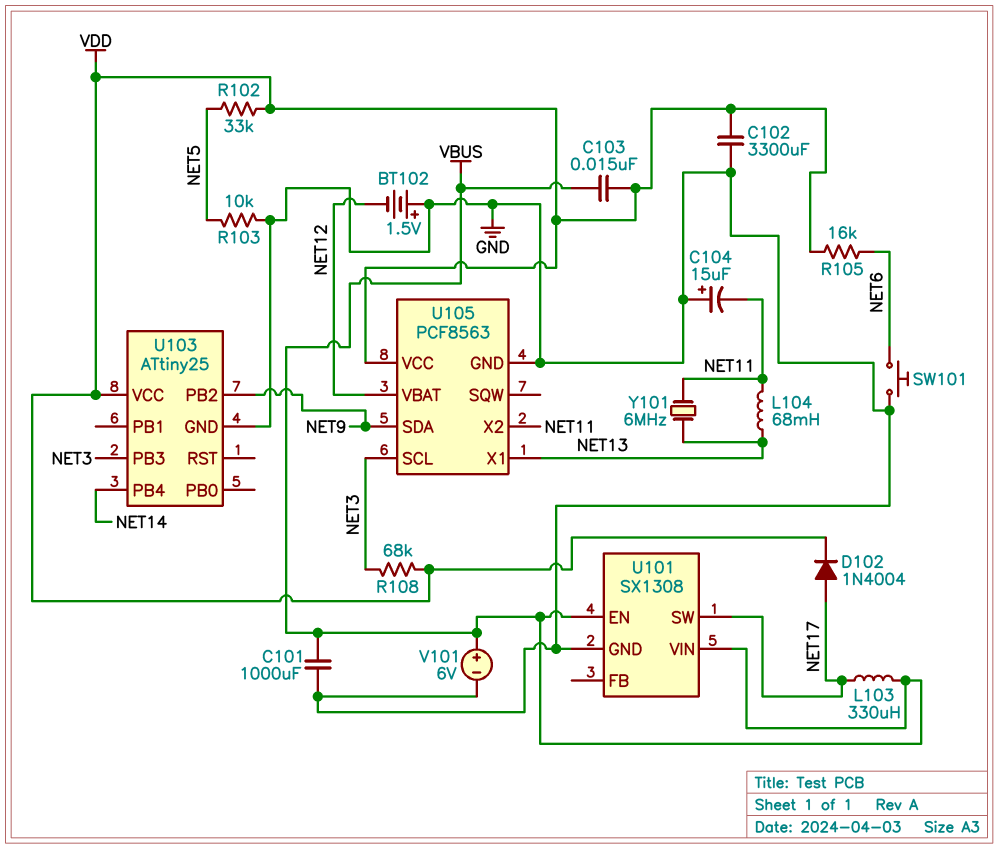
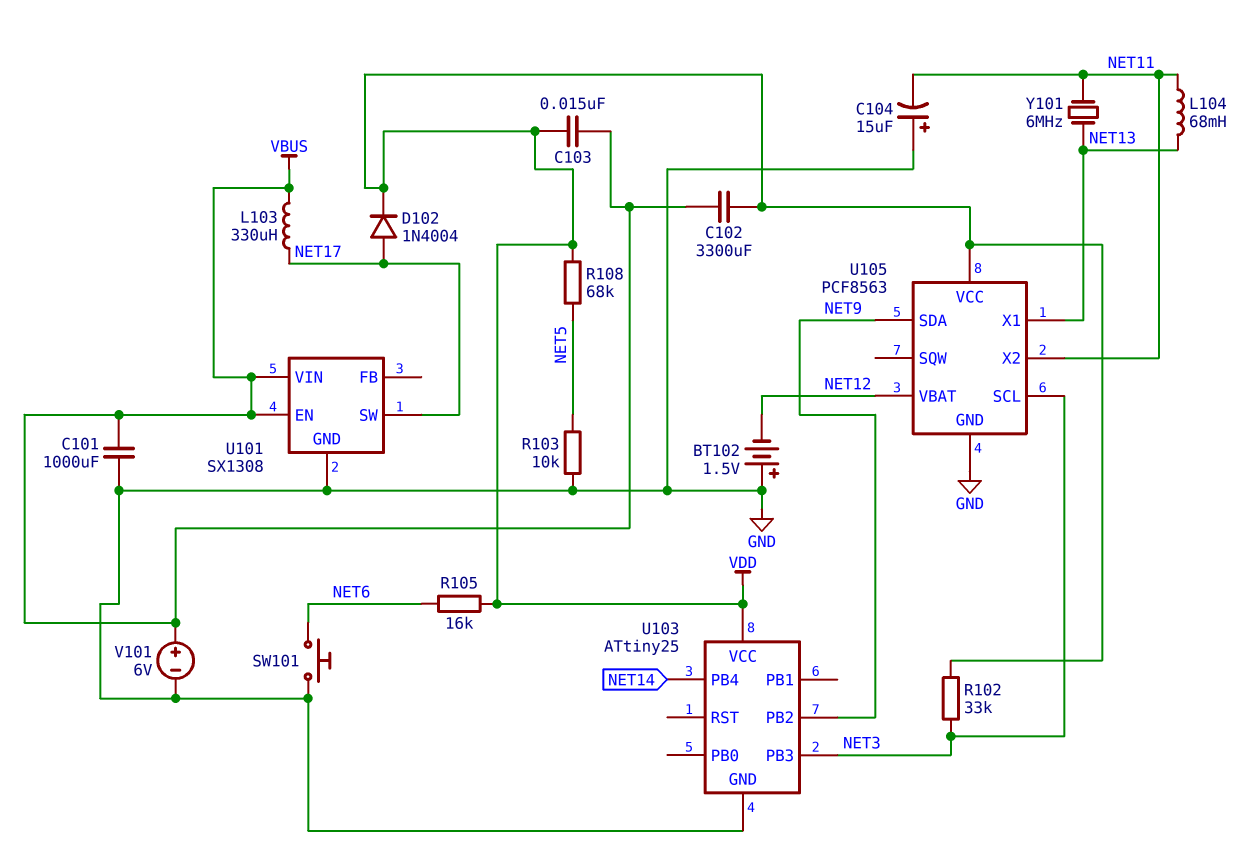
C102: 3300uF (GND, VDD) -> 3300uF (VBUS, VDD)
R102: 33k (NET5, VDD) -> 33k (NET3, VDD)
R108: 68k (NET3, VDD) -> 68k (NET5, VDD)

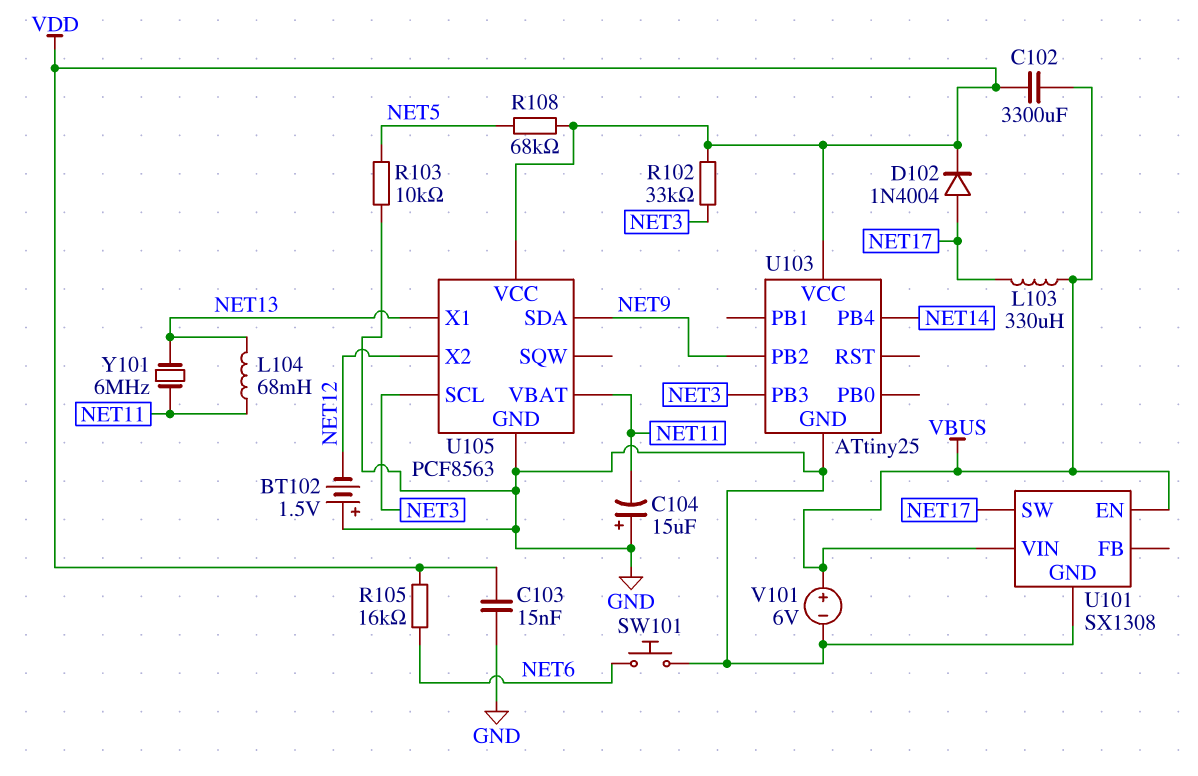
C101: 1000uF (GND, VBUS) -> none
C103: 15nF (VBUS, VDD) -> 15nF (GND, VDD)
U105 pin VBAT: NET12 -> NET11
U105 pin X2: NET11 -> NET12

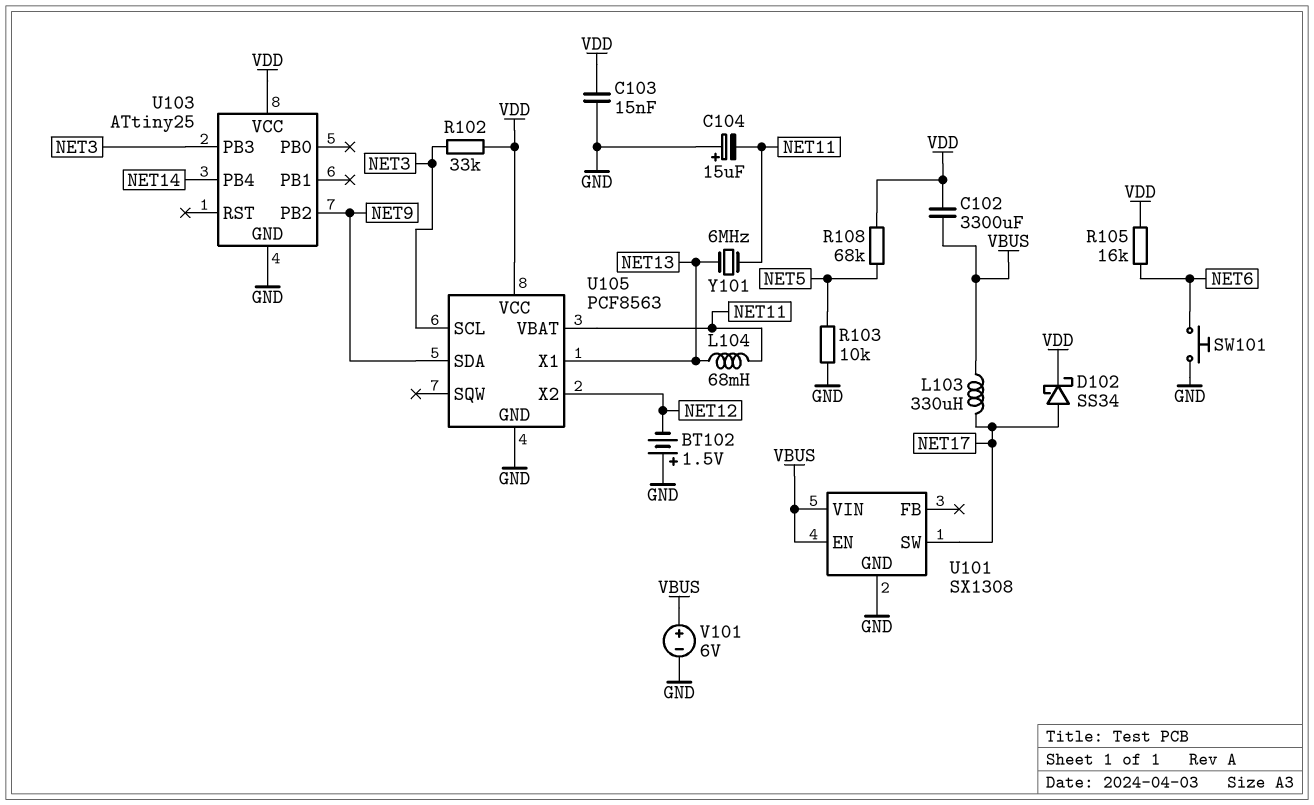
D102: diode 1N4004 (A NET17, K VDD) -> schottky SS34 (A NET17, K VDD)

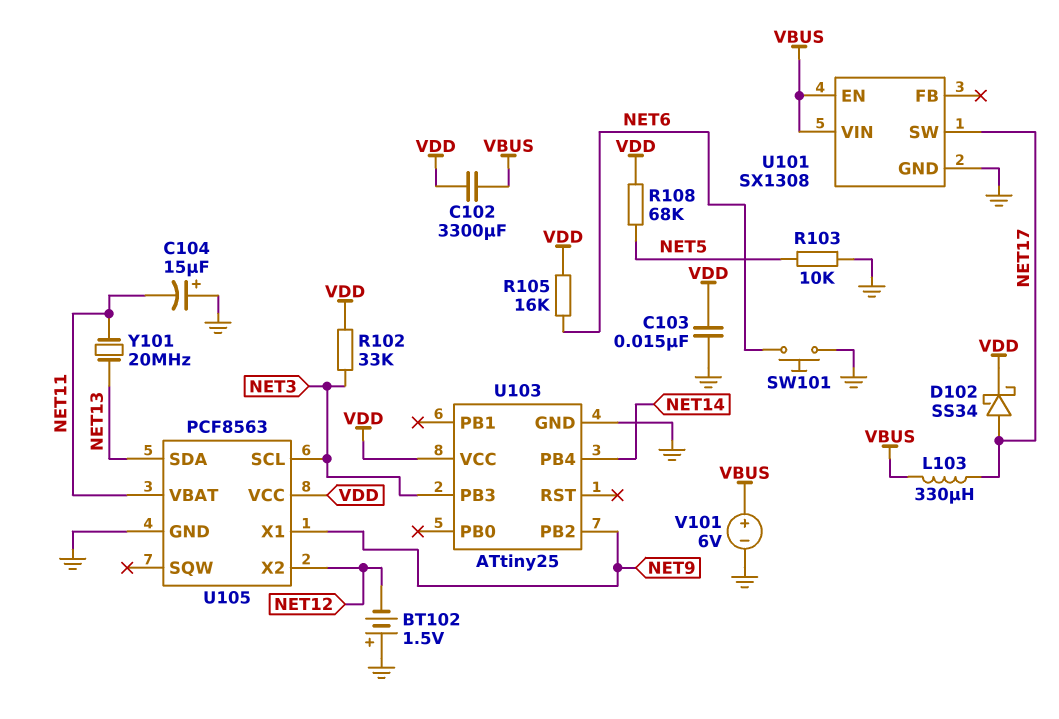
L104: 68mH (NET11, NET13) -> none
U105 pin SDA: NET9 -> NET13
U105 pin X1: NET13 -> NET9
Y101: 6MHz (NET11, NET13) -> 20MHz (NET11, NET13)

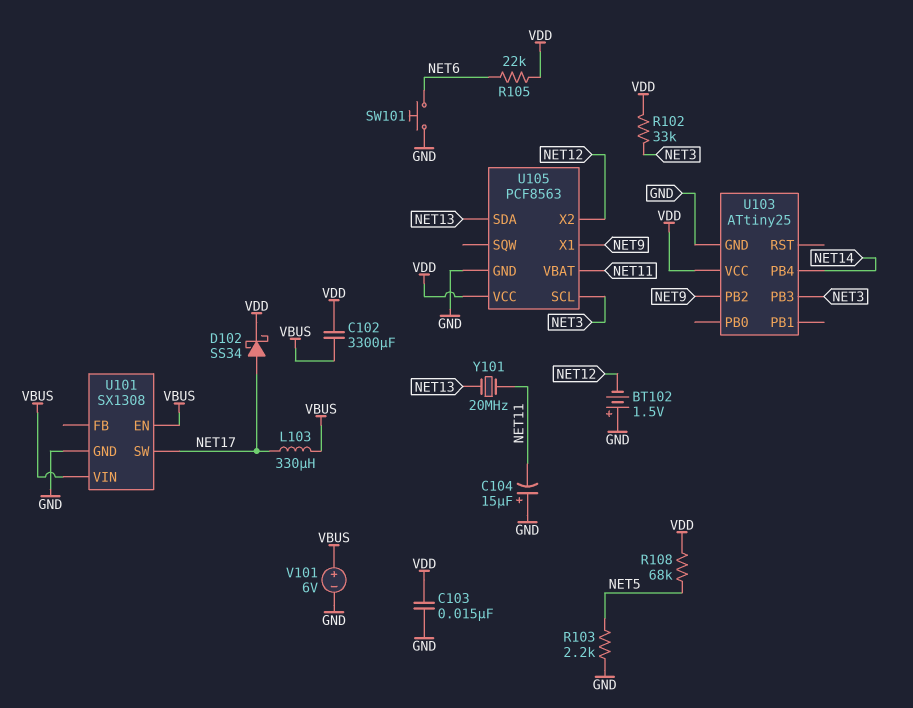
R103: 10k (GND, NET5) -> 2.2k (GND, NET5)
R105: 16k (NET6, VDD) -> 22k (NET6, VDD)

